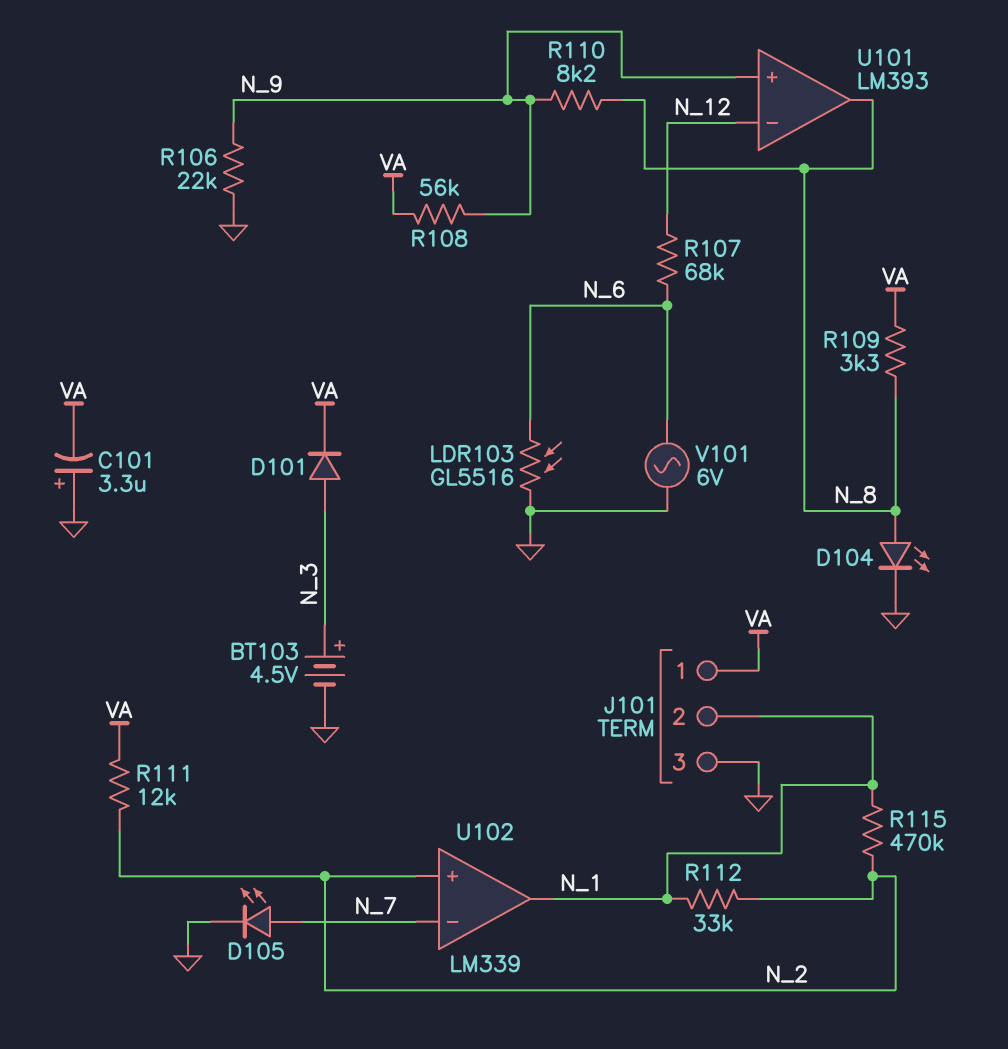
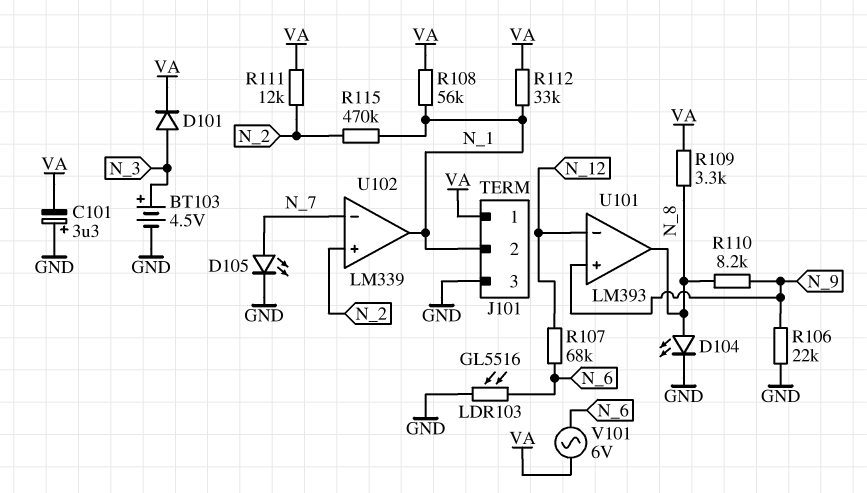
R108: 56k (N_9, VA) -> 56k (N_1, VA)
R112: 33k (N_1, N_2) -> 33k (N_1, VA)
V101: AC 6V (GND, N_6) -> AC 6V (N_6, VA)

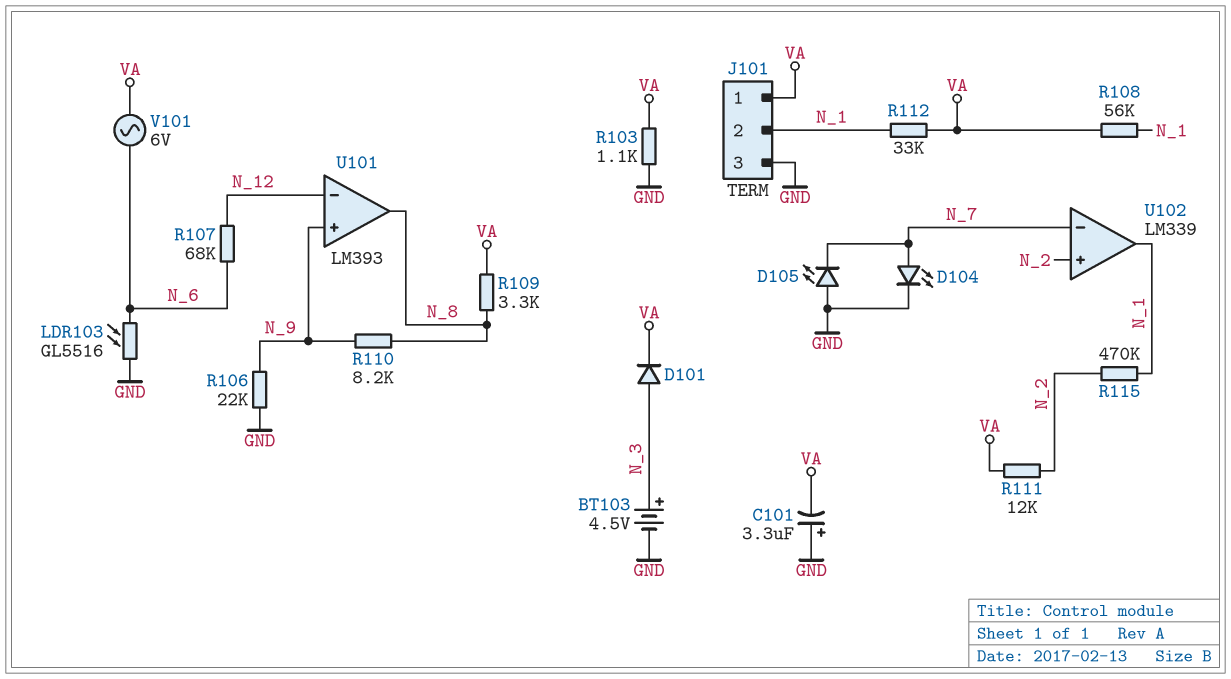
D104: LED (A N_8, K GND) -> LED (A N_7, K GND)
D105: LED (A N_7, K GND) -> LED (A GND, K N_7)
R103: none -> 1.1k (GND, VA)

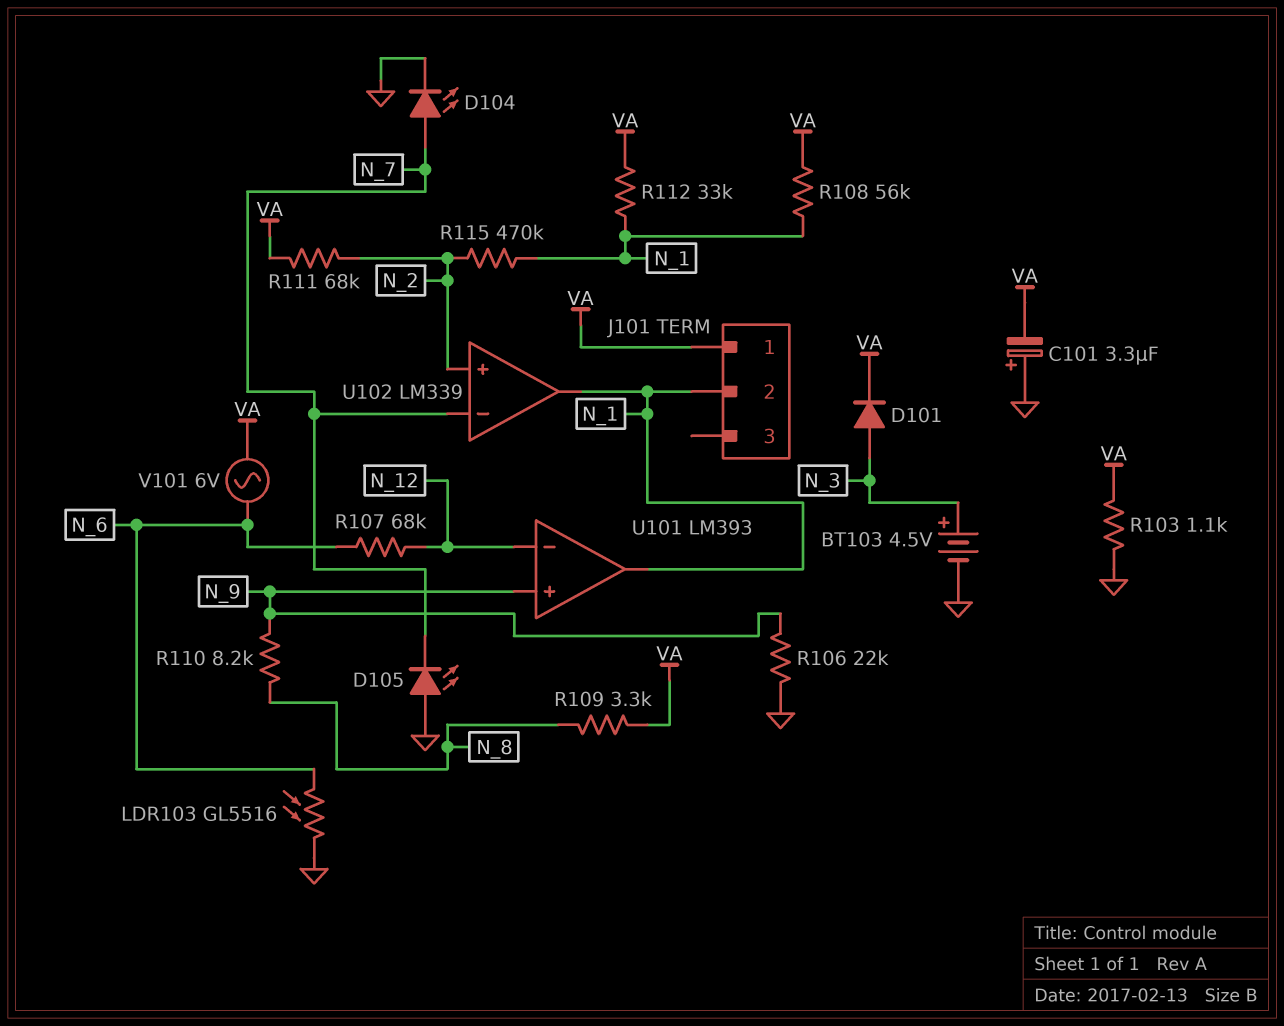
J101 pin 3: GND -> none
R111: 12k (N_2, VA) -> 68k (N_2, VA)
U101 pin out: N_8 -> N_1

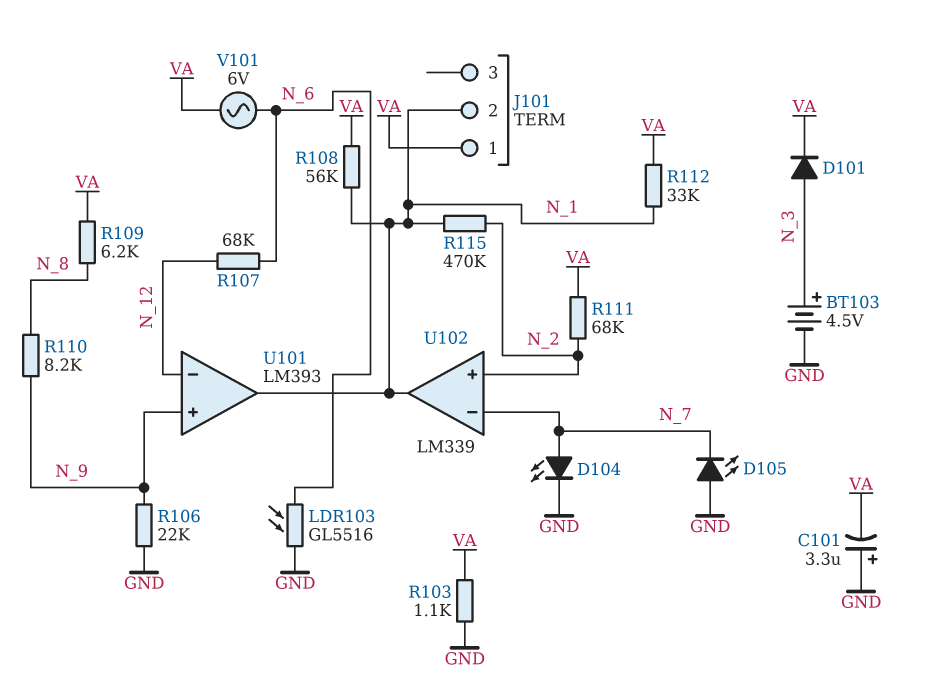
R109: 3.3k (N_8, VA) -> 6.2k (N_8, VA)

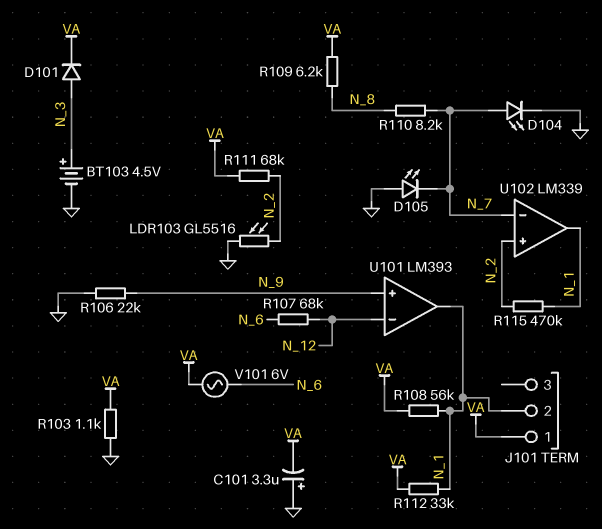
LDR103: GL5516 (GND, N_6) -> GL5516 (GND, N_2)
R110: 8.2k (N_8, N_9) -> 8.2k (N_7, N_8)

